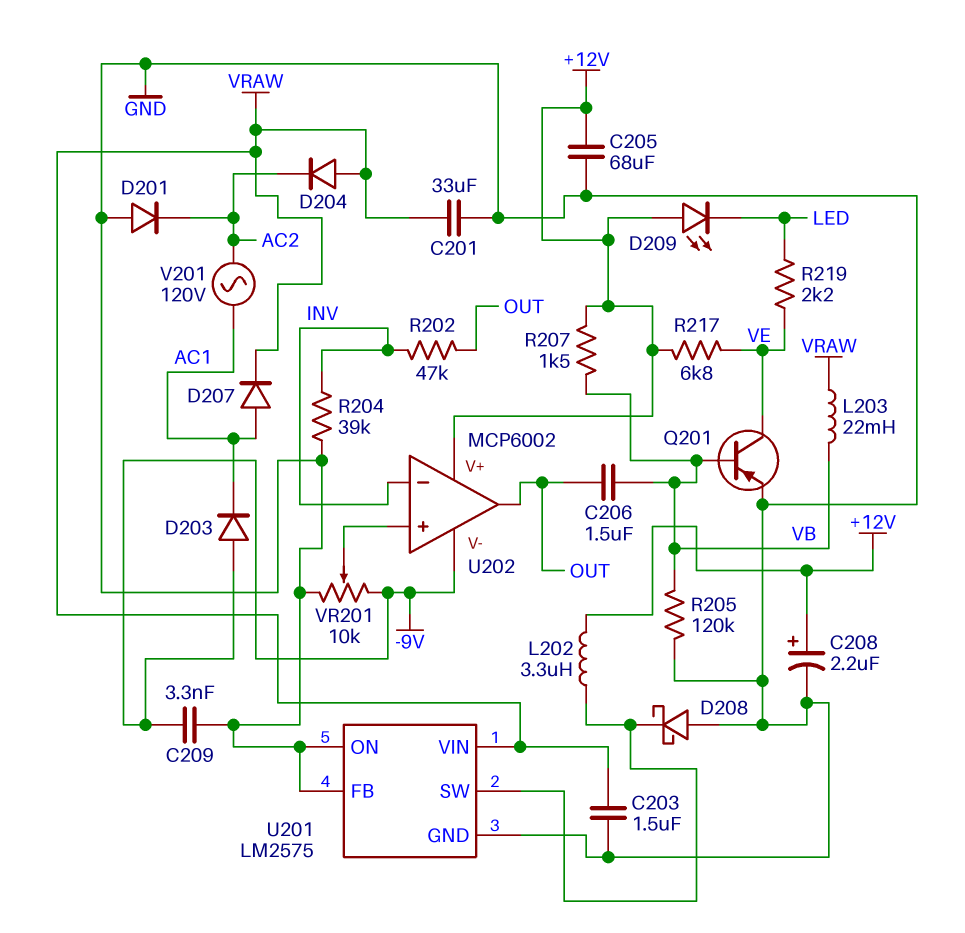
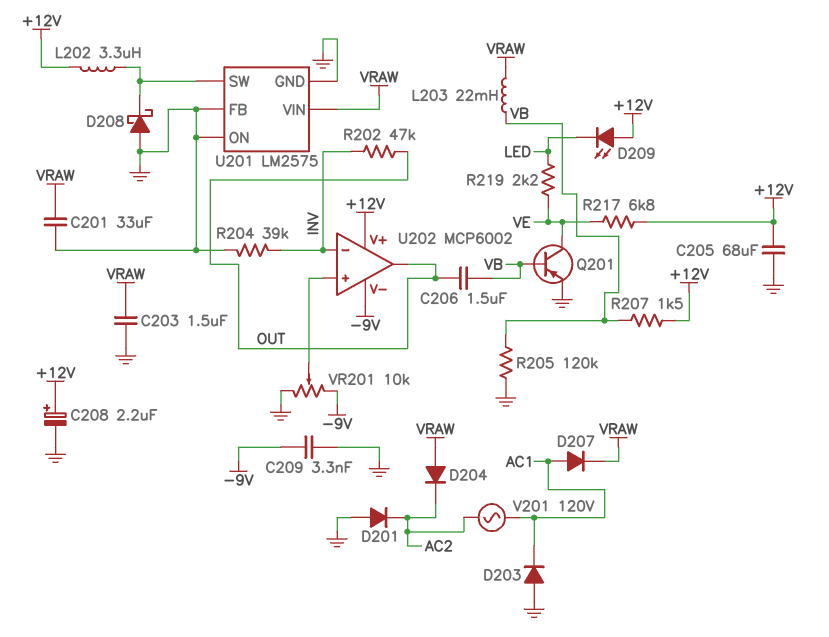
D203: diode (A -9V, K AC1) -> diode (A GND, K AC1)

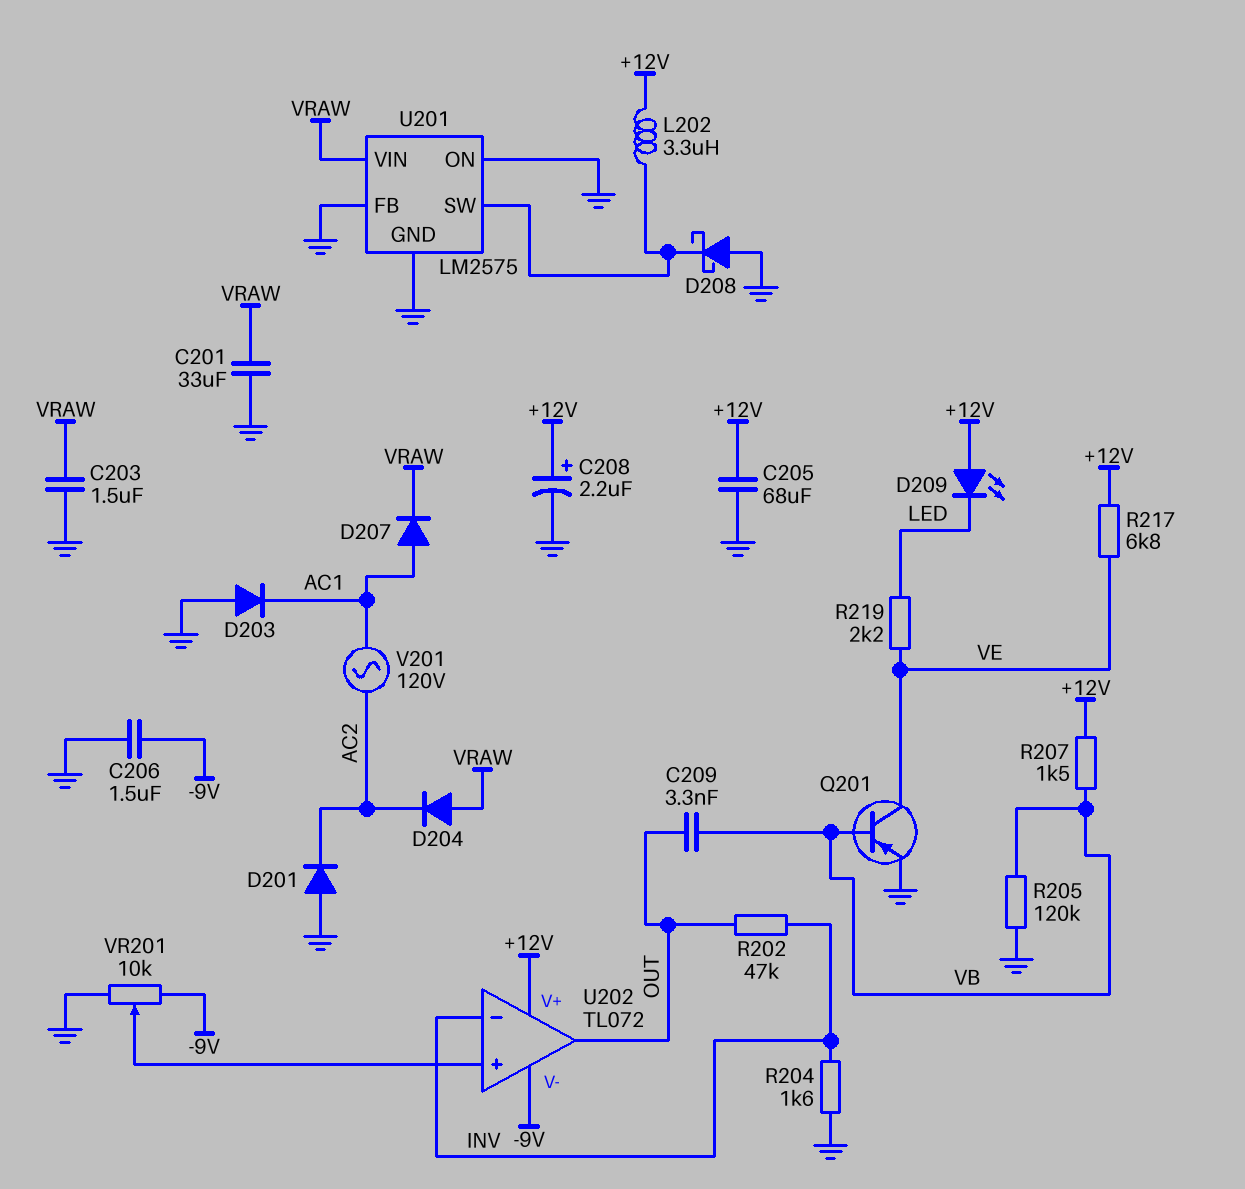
C206: 1.5uF (OUT, VB) -> 1.5uF (-9V, GND)
C209: 3.3nF (-9V, GND) -> 3.3nF (OUT, VB)
L203: 22mH (VB, VRAW) -> none
R204: 39k (GND, INV) -> 1.6k (GND, INV)
U202: MCP6002 -> TL072

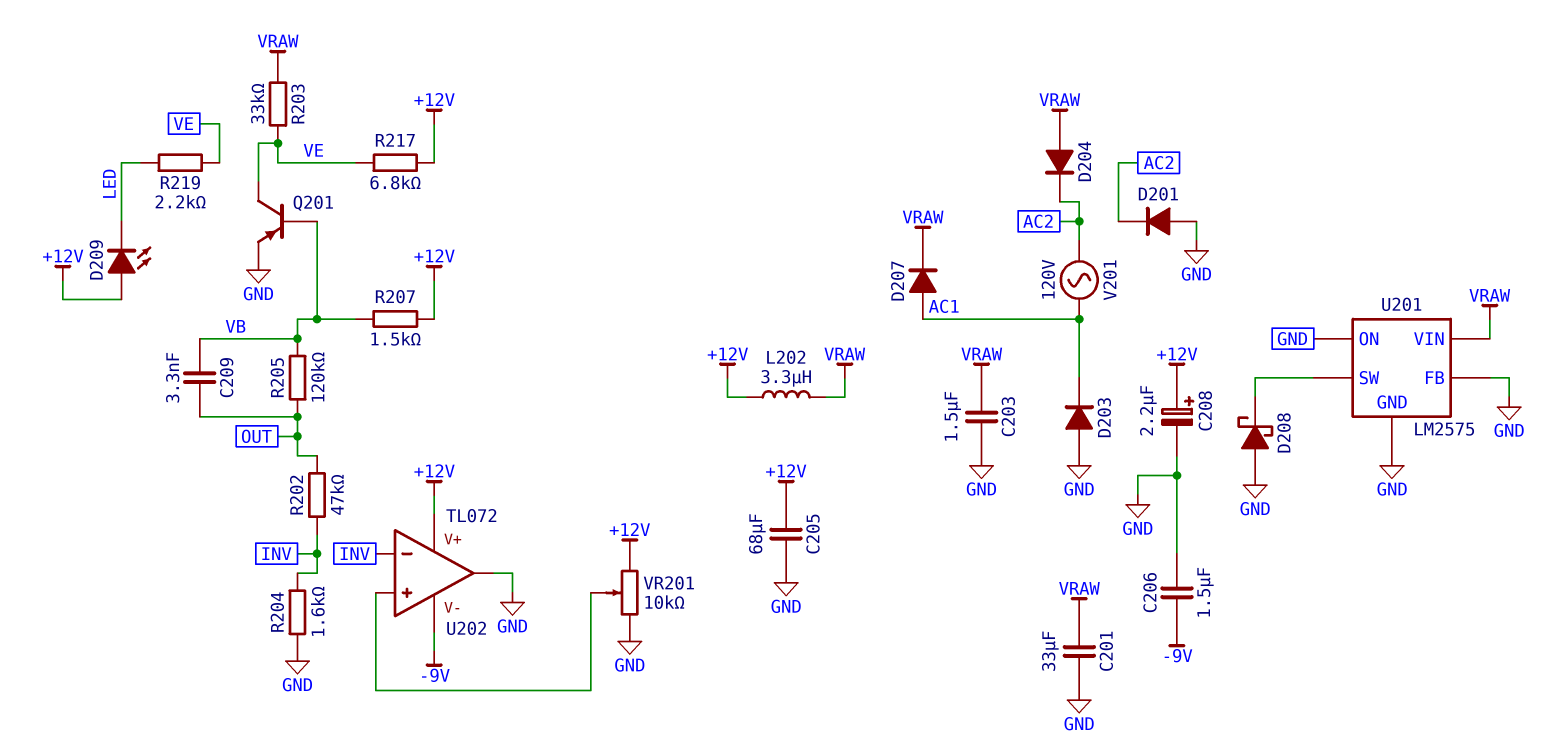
L202: 3.3uH (+12V, U201/SW) -> 3.3uH (+12V, VRAW)
R203: none -> 33k (VE, VRAW)
R205: 120k (GND, VB) -> 120k (OUT, VB)
U202 pin out: OUT -> GND
VR201: 10k (-9V, GND, wiper U202/in+) -> 10k (+12V, GND, wiper U202/in+)

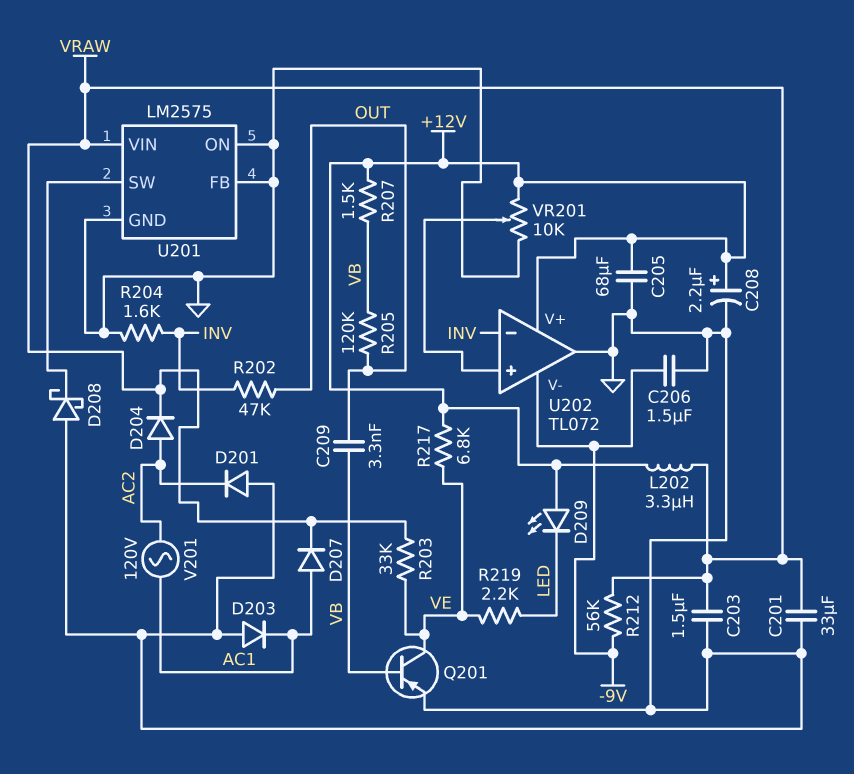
D204: diode (A VRAW, K AC2) -> diode (A AC2, K VRAW)
R212: none -> 56k (-9V, VRAW)

